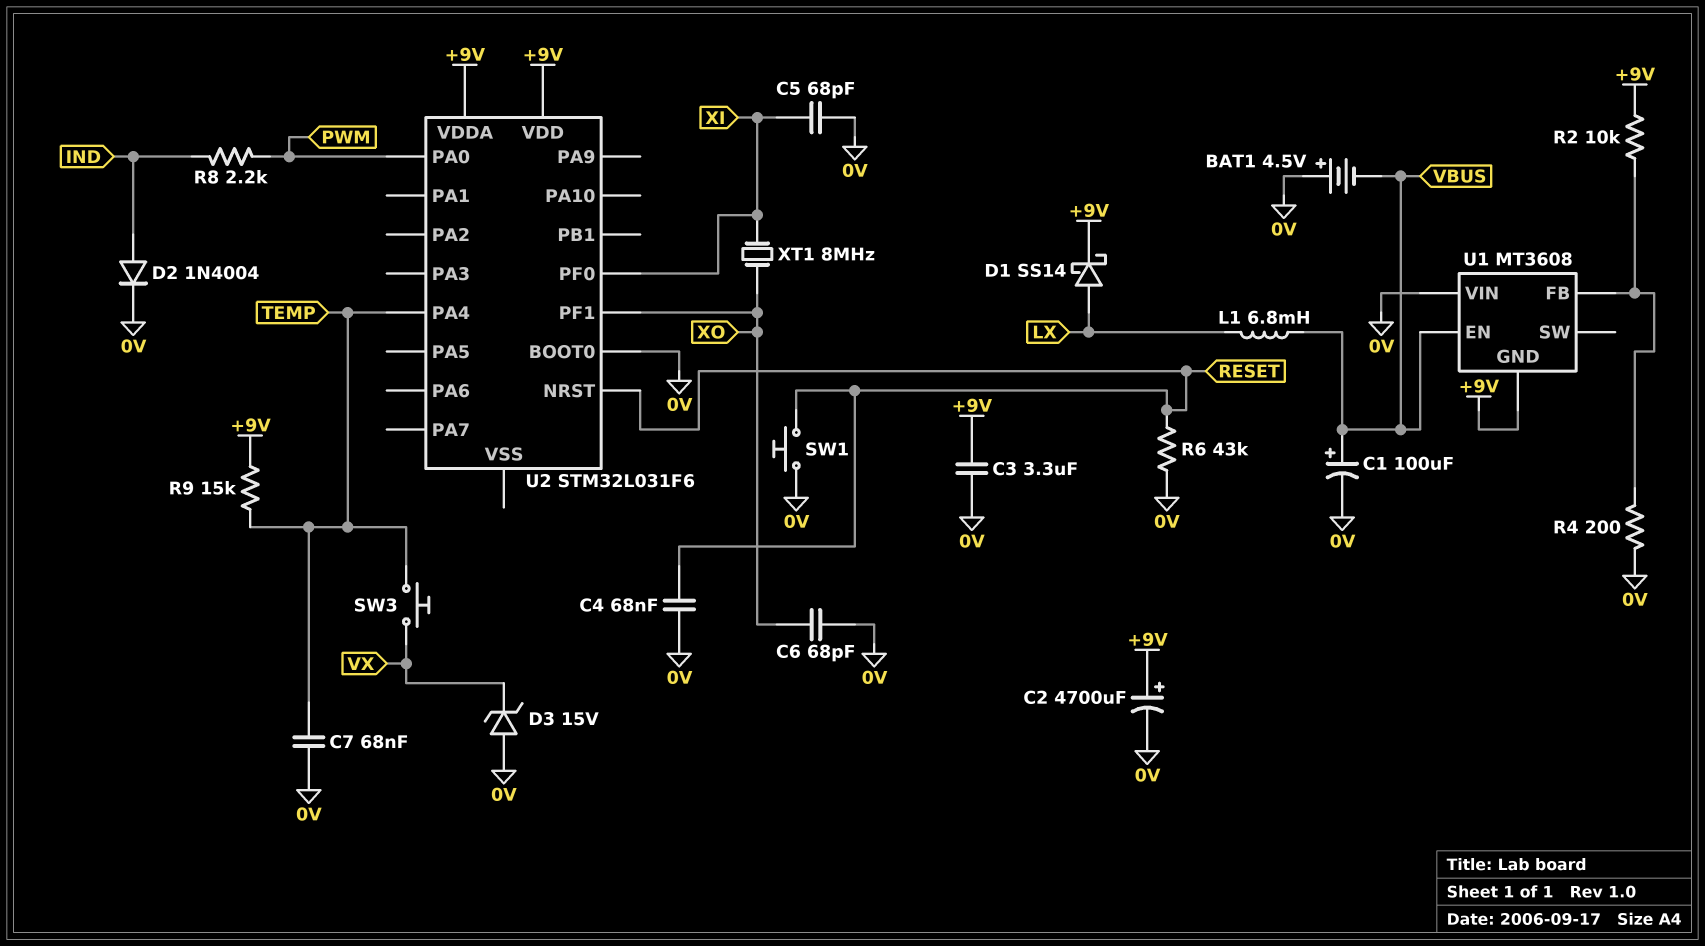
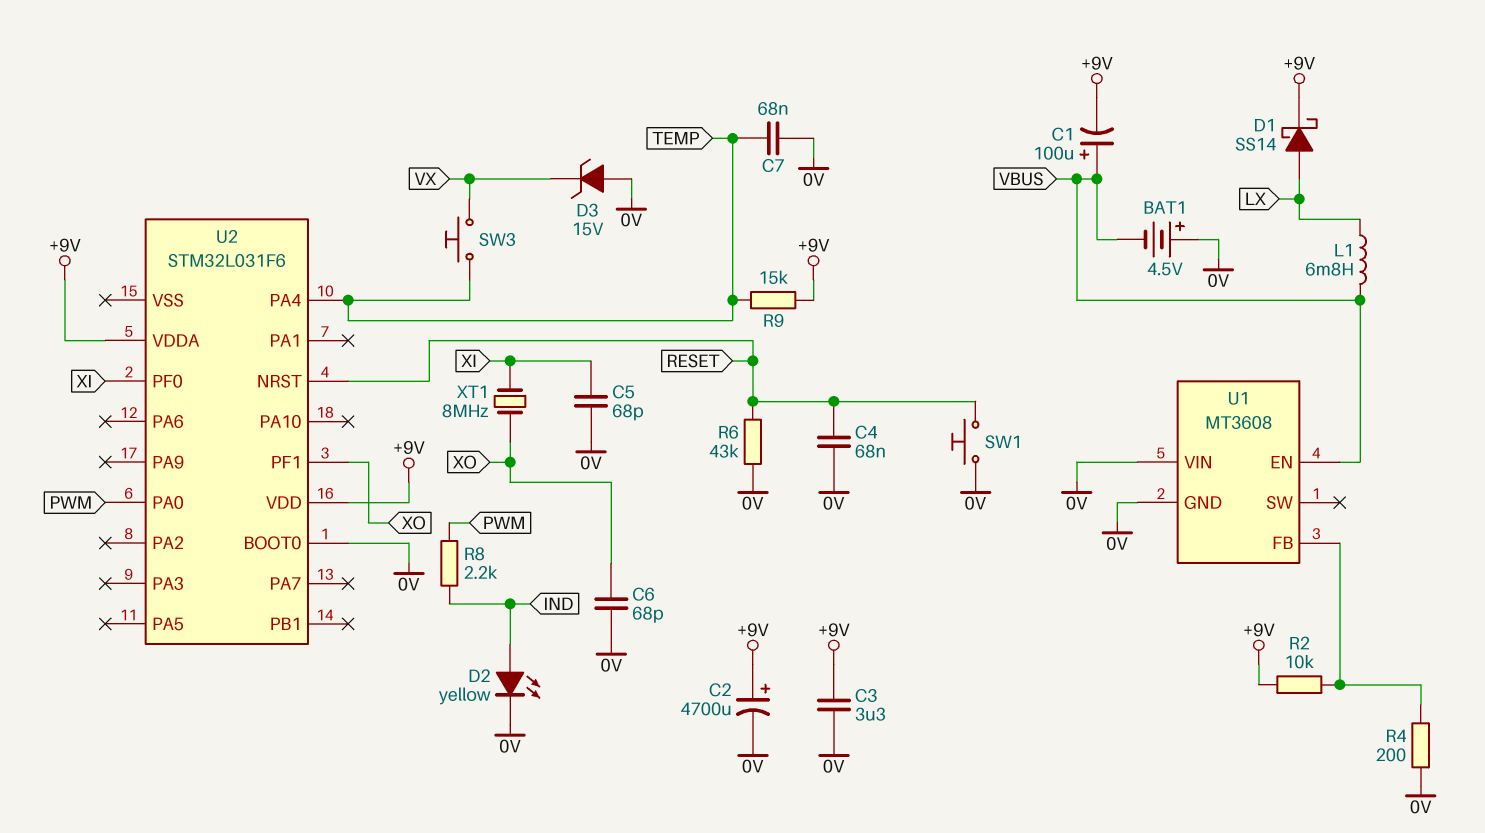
C1: 100uF (plus VBUS, minus 0V) -> 100uF (plus VBUS, minus +9V)
D2: diode 1N4004 (A IND, K 0V) -> LED yellow (A IND, K 0V)
U1 pin GND: +9V -> 0V

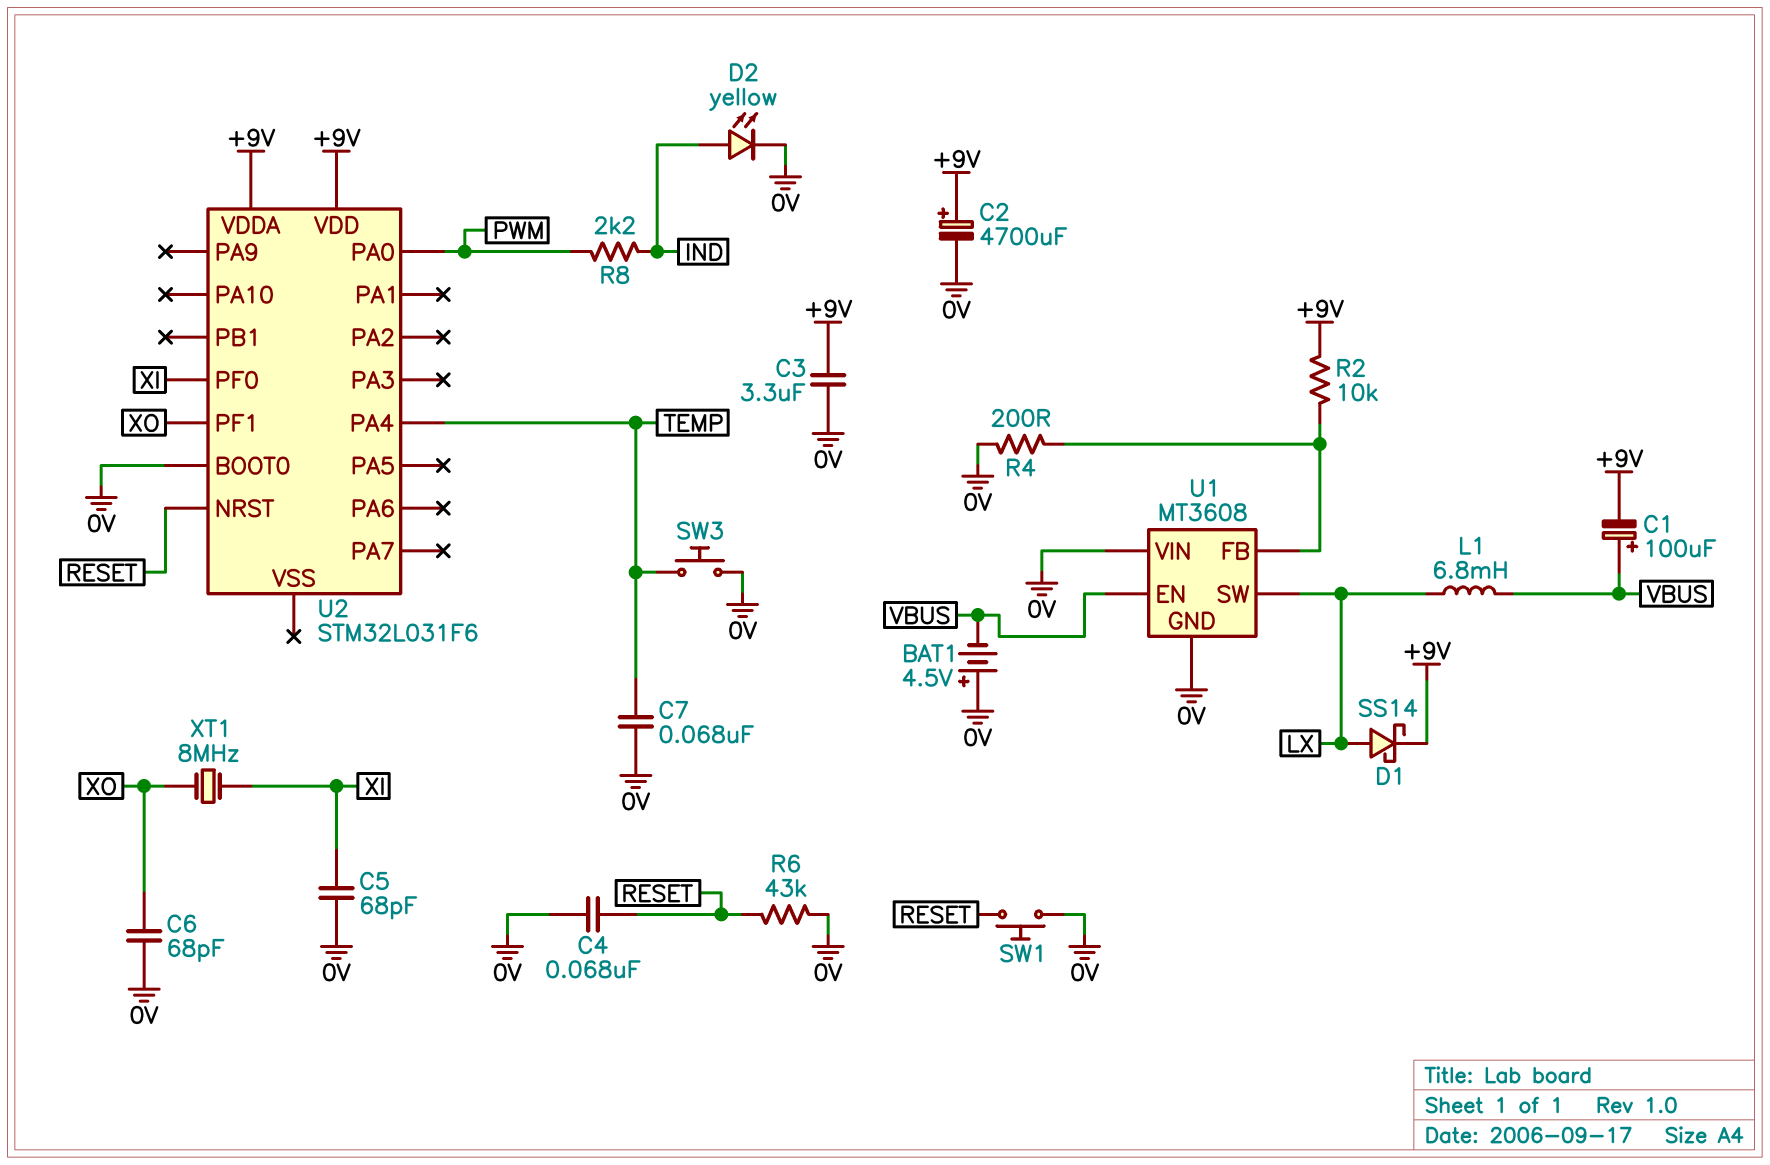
D3: zener 15V (A 0V, K VX) -> none
R9: 15k (+9V, TEMP) -> none
SW3: button (TEMP, VX) -> button (0V, TEMP)
U1 pin SW: none -> LX

